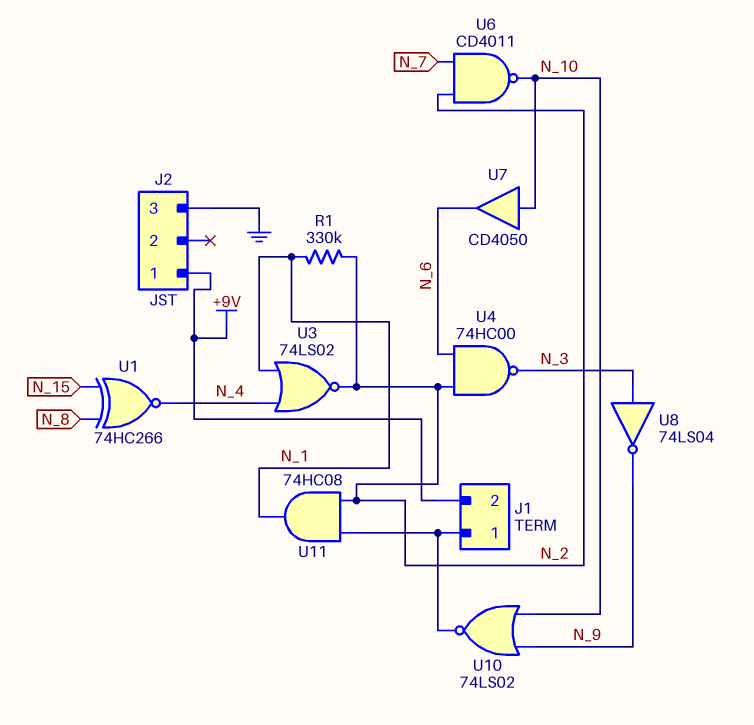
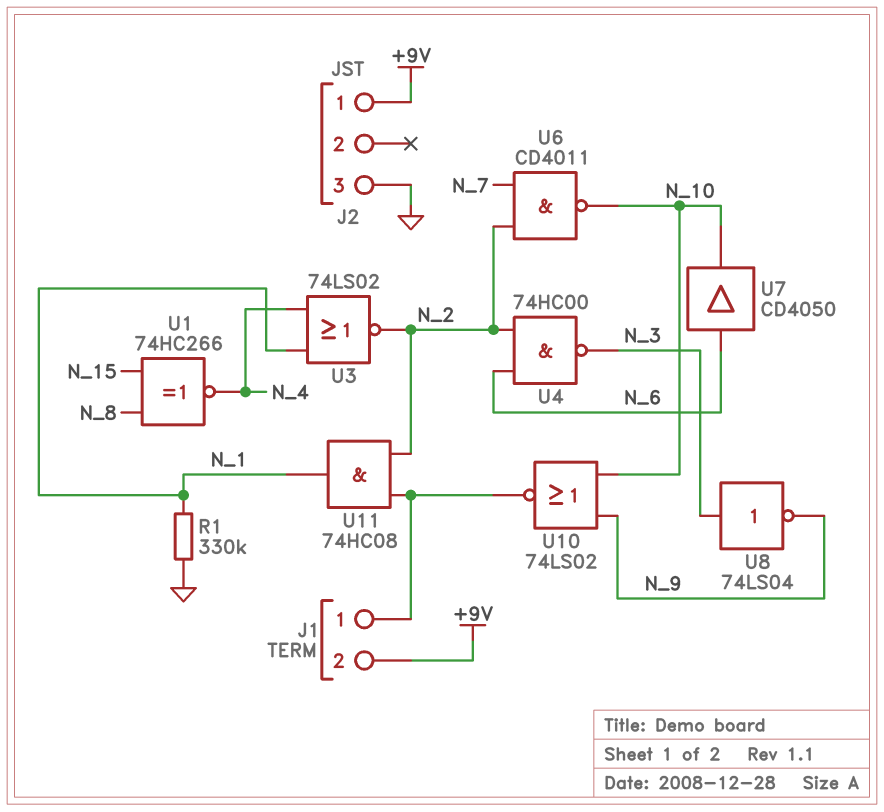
R1: 330k (N_1, N_2) -> 330k (GND, N_1)
U7: buffer CD4050 (in N_10, out N_6) -> buffer CD4050 (in N_6, out N_10)

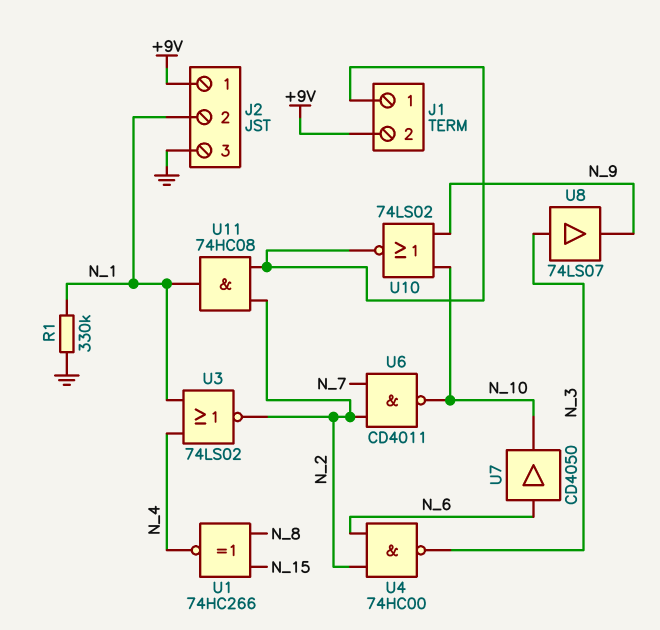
J2 pin 2: none -> N_1
U8: NOT 74LS04 (in N_3, out N_9) -> buffer 74LS07 (in N_3, out N_9)

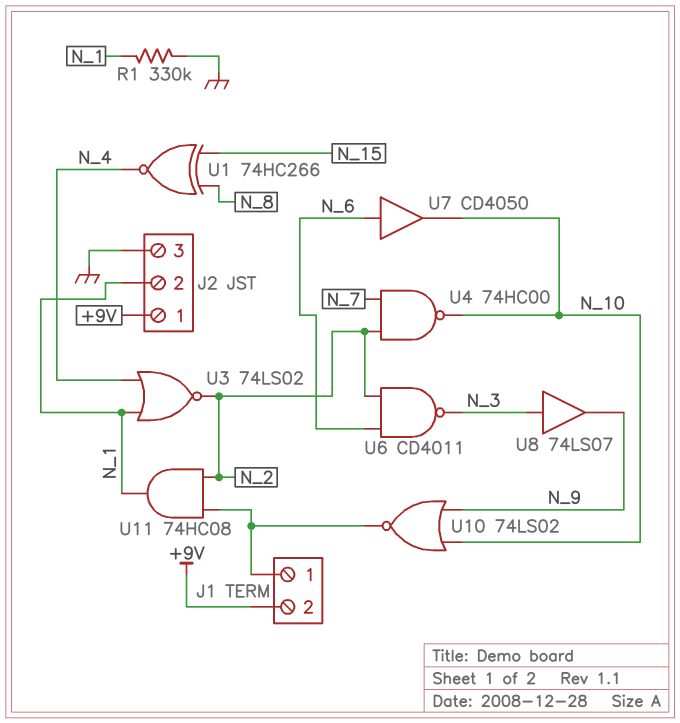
U4: NAND 74HC00 (in N_2, in N_6, out N_3) -> NAND 74HC00 (in N_2, in N_7, out N_10)
U6: NAND CD4011 (in N_2, in N_7, out N_10) -> NAND CD4011 (in N_2, in N_6, out N_3)

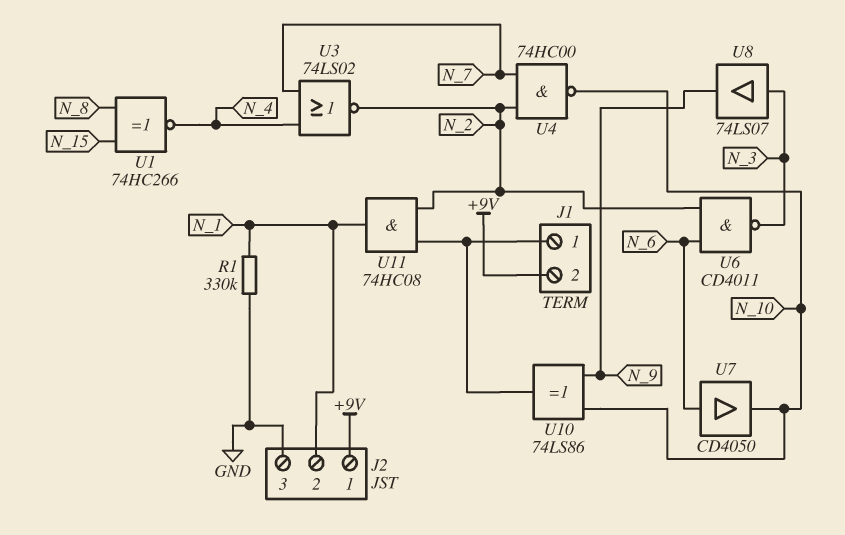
U3: NOR 74LS02 (in N_1, in N_4, out N_2) -> NOR 74LS02 (in N_4, in N_7, out N_2)
U10: NOR 74LS02 (in N_9, in N_10, out J1/1) -> XOR 74LS86 (in N_9, in N_10, out J1/1)

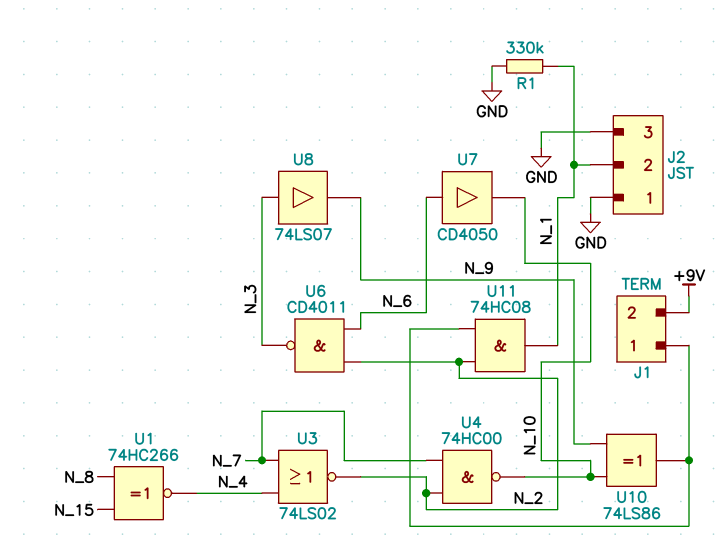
J2 pin 1: +9V -> GND

